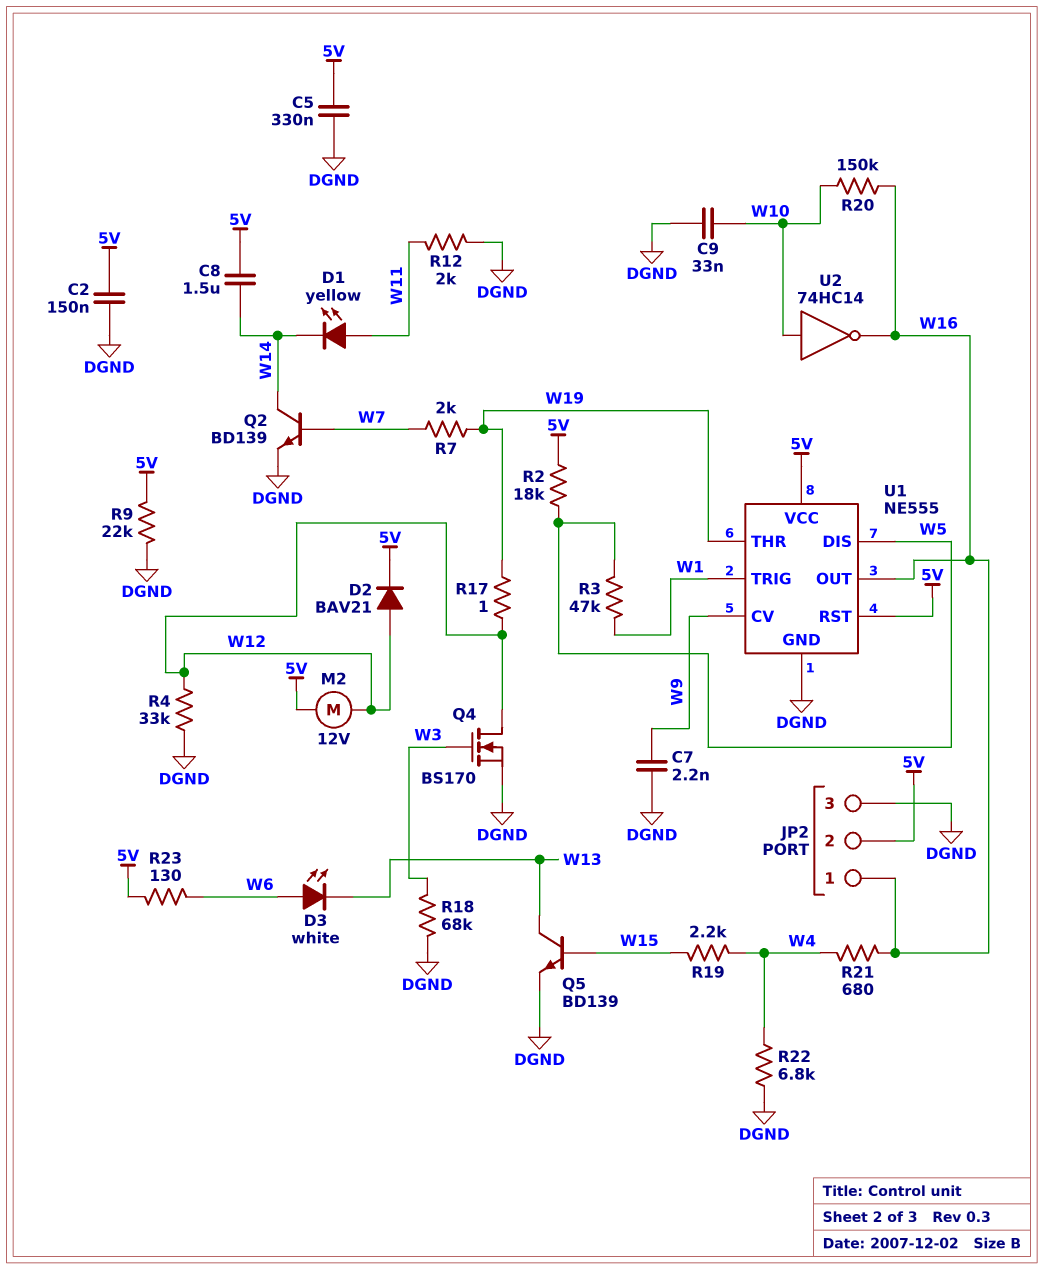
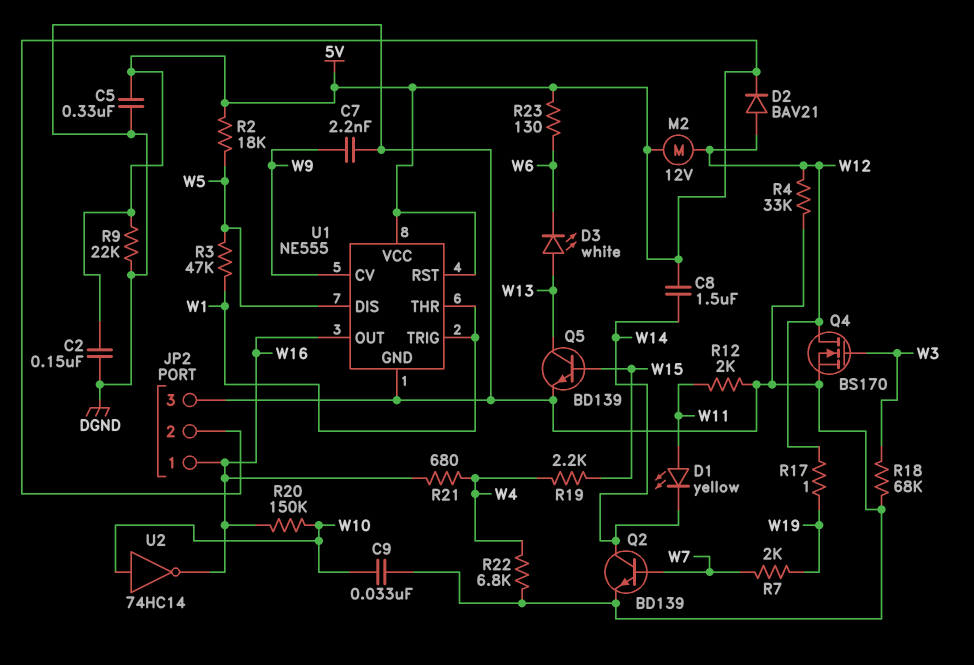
D3: LED white (A W6, K W13) -> LED white (A W13, K W6)
U1 pin THR: W19 -> W1

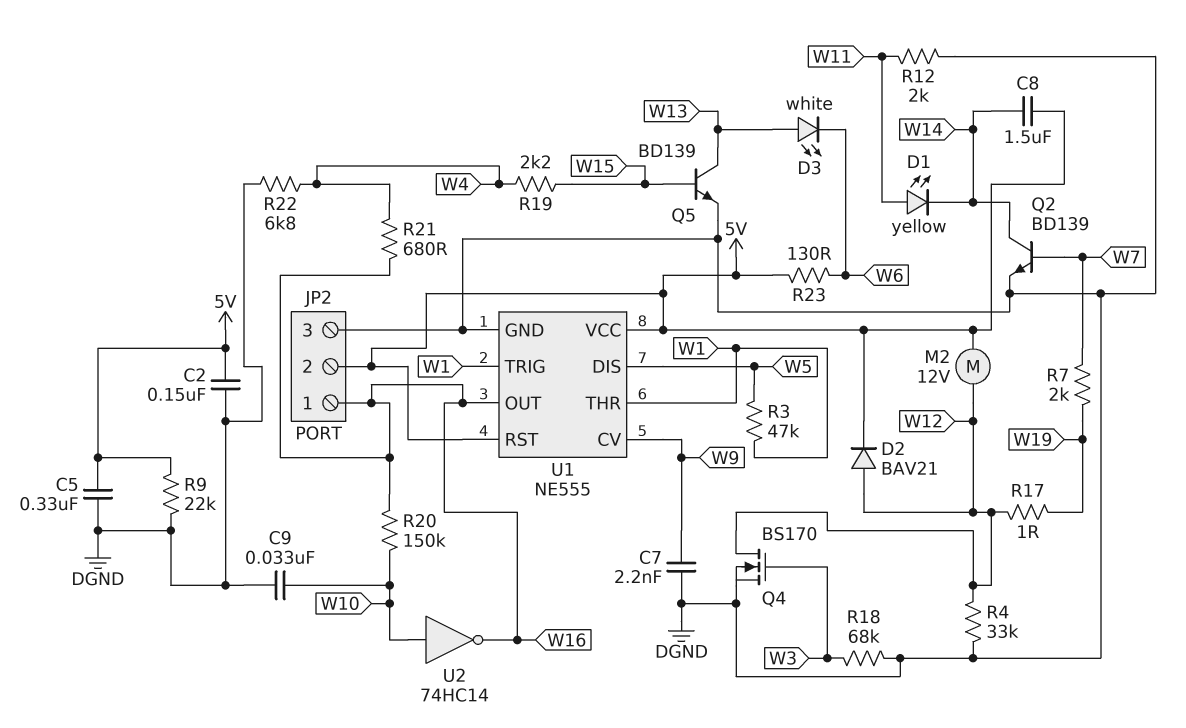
R2: 18k (5V, W5) -> none

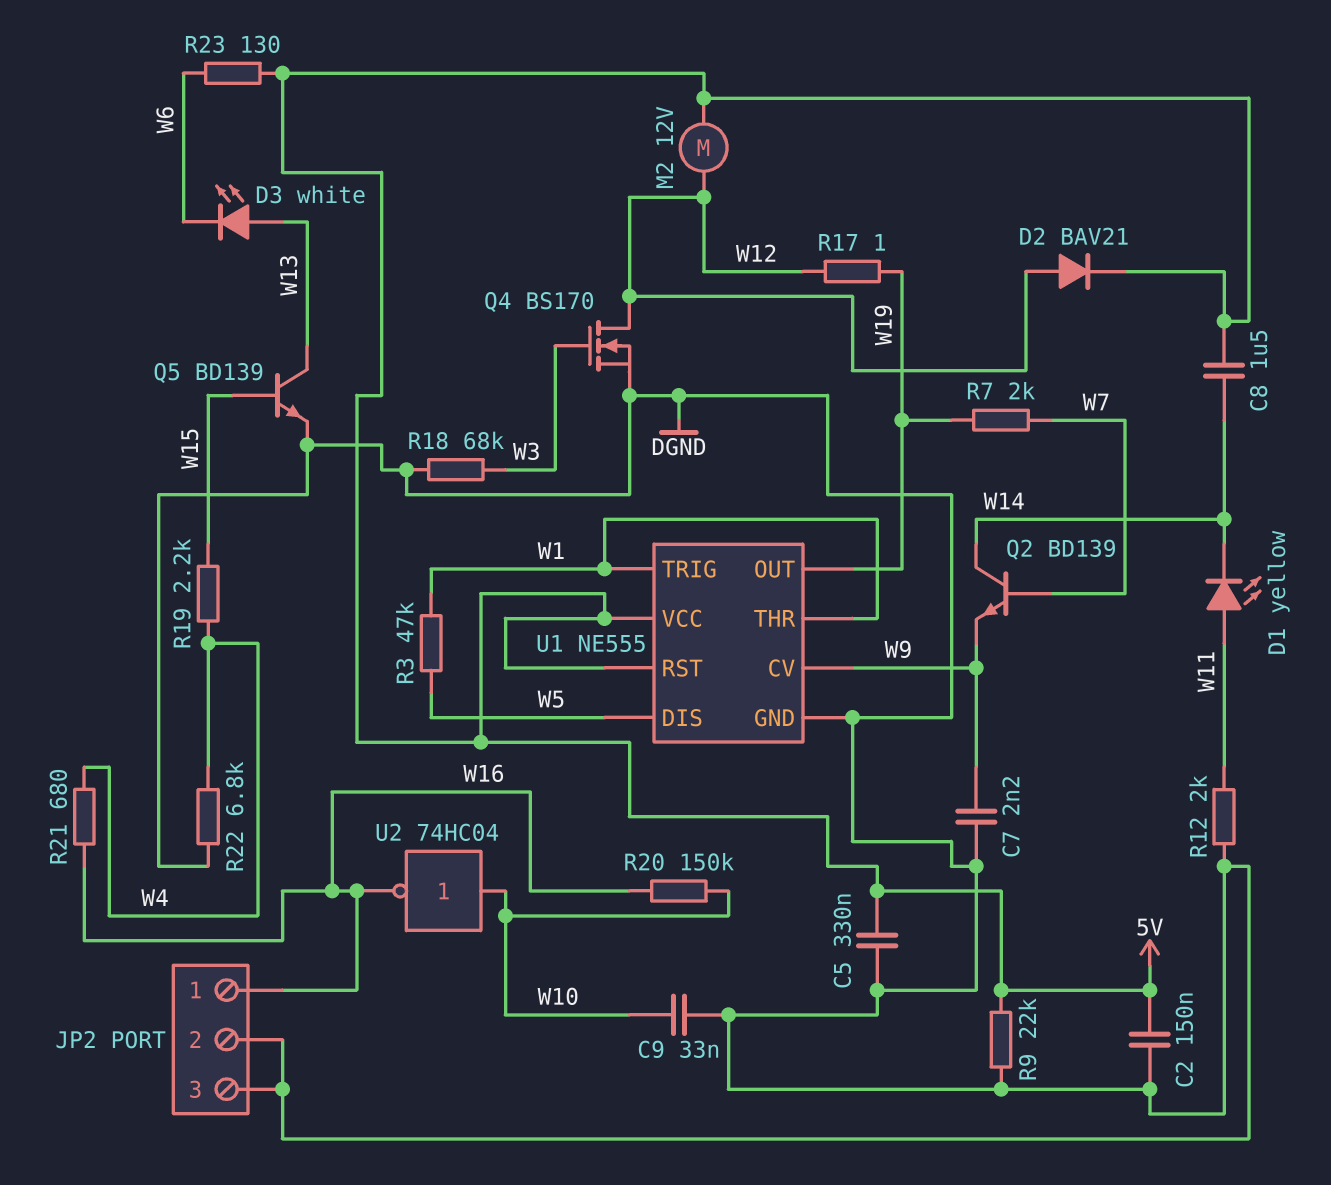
JP2 pin 2: 5V -> DGND
Q2: NPN BD139 (B W7, C W14, E DGND) -> NPN BD139 (B W7, C W14, E W9)
R4: 33k (DGND, W12) -> none
U1 pin OUT: W16 -> W19
U2: NOT 74HC14 (in W10, out W16) -> NOT 74HC04 (in W10, out W16)

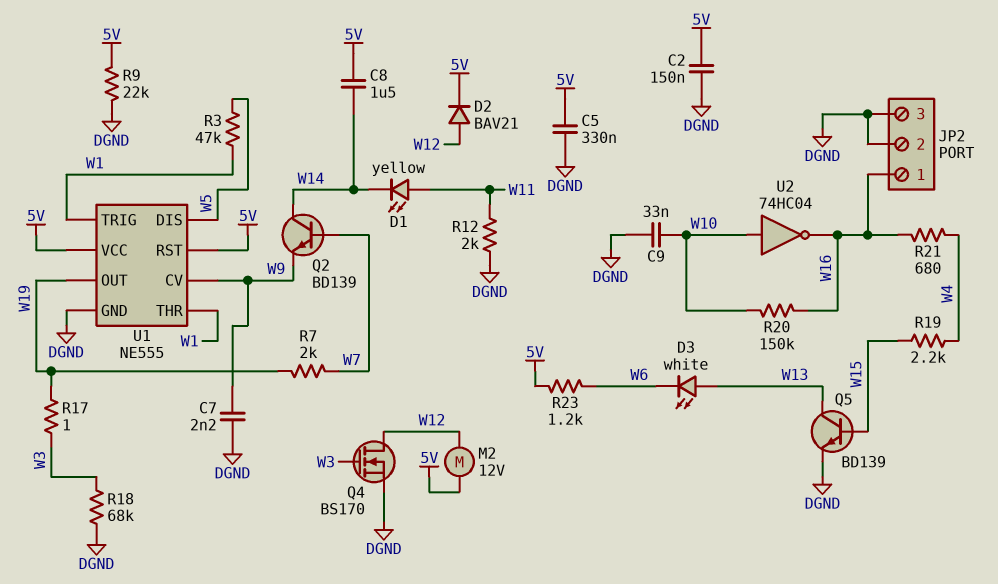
R17: 1 (W12, W19) -> 1 (W3, W19)
R22: 6.8k (DGND, W4) -> none
R23: 130 (5V, W6) -> 1.2k (5V, W6)

